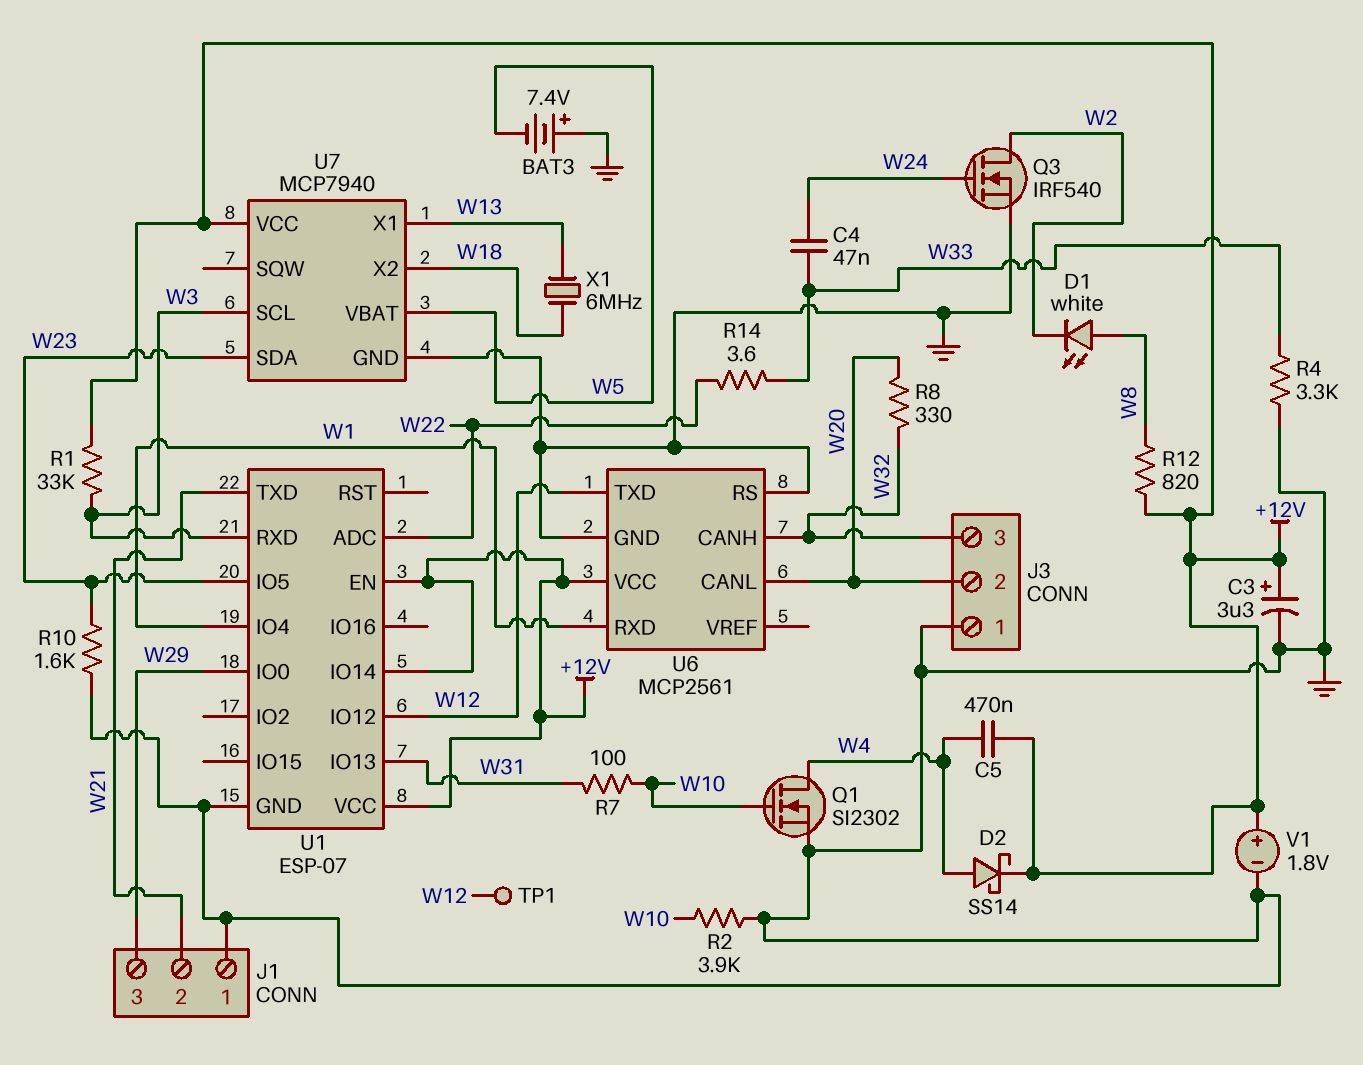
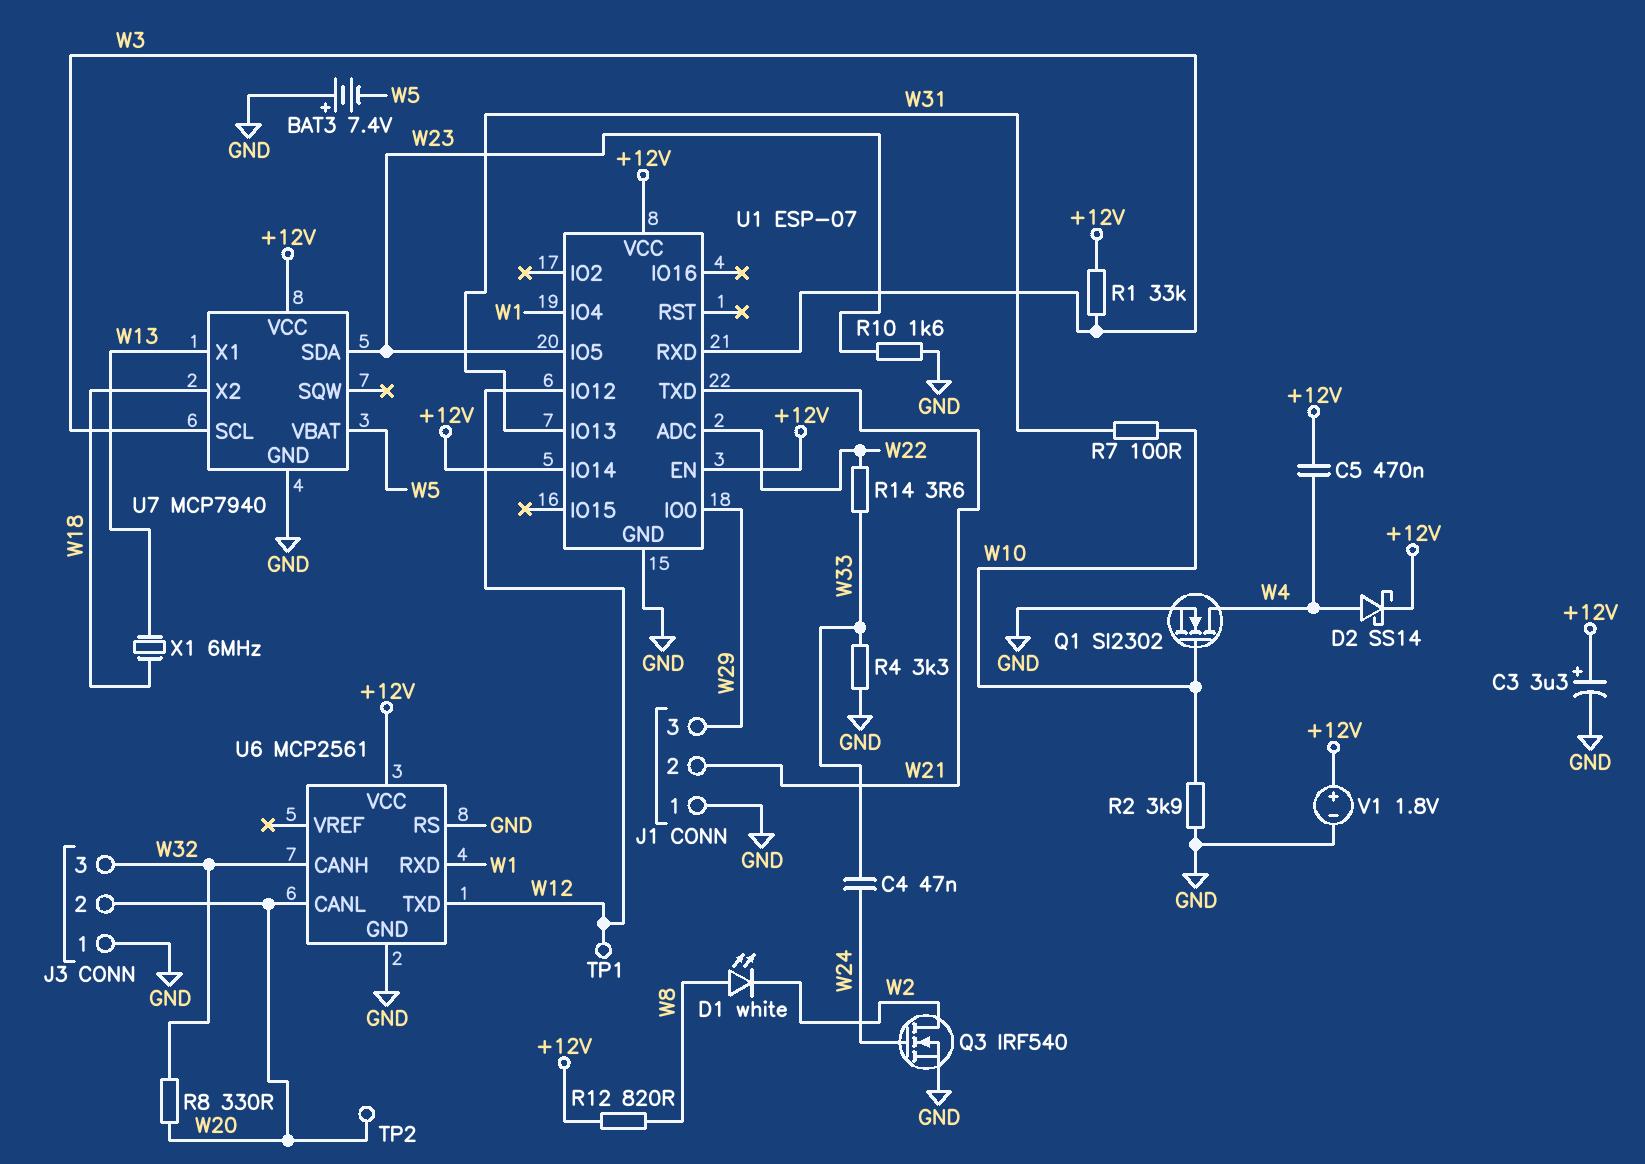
TP2: none -> test point (W20)

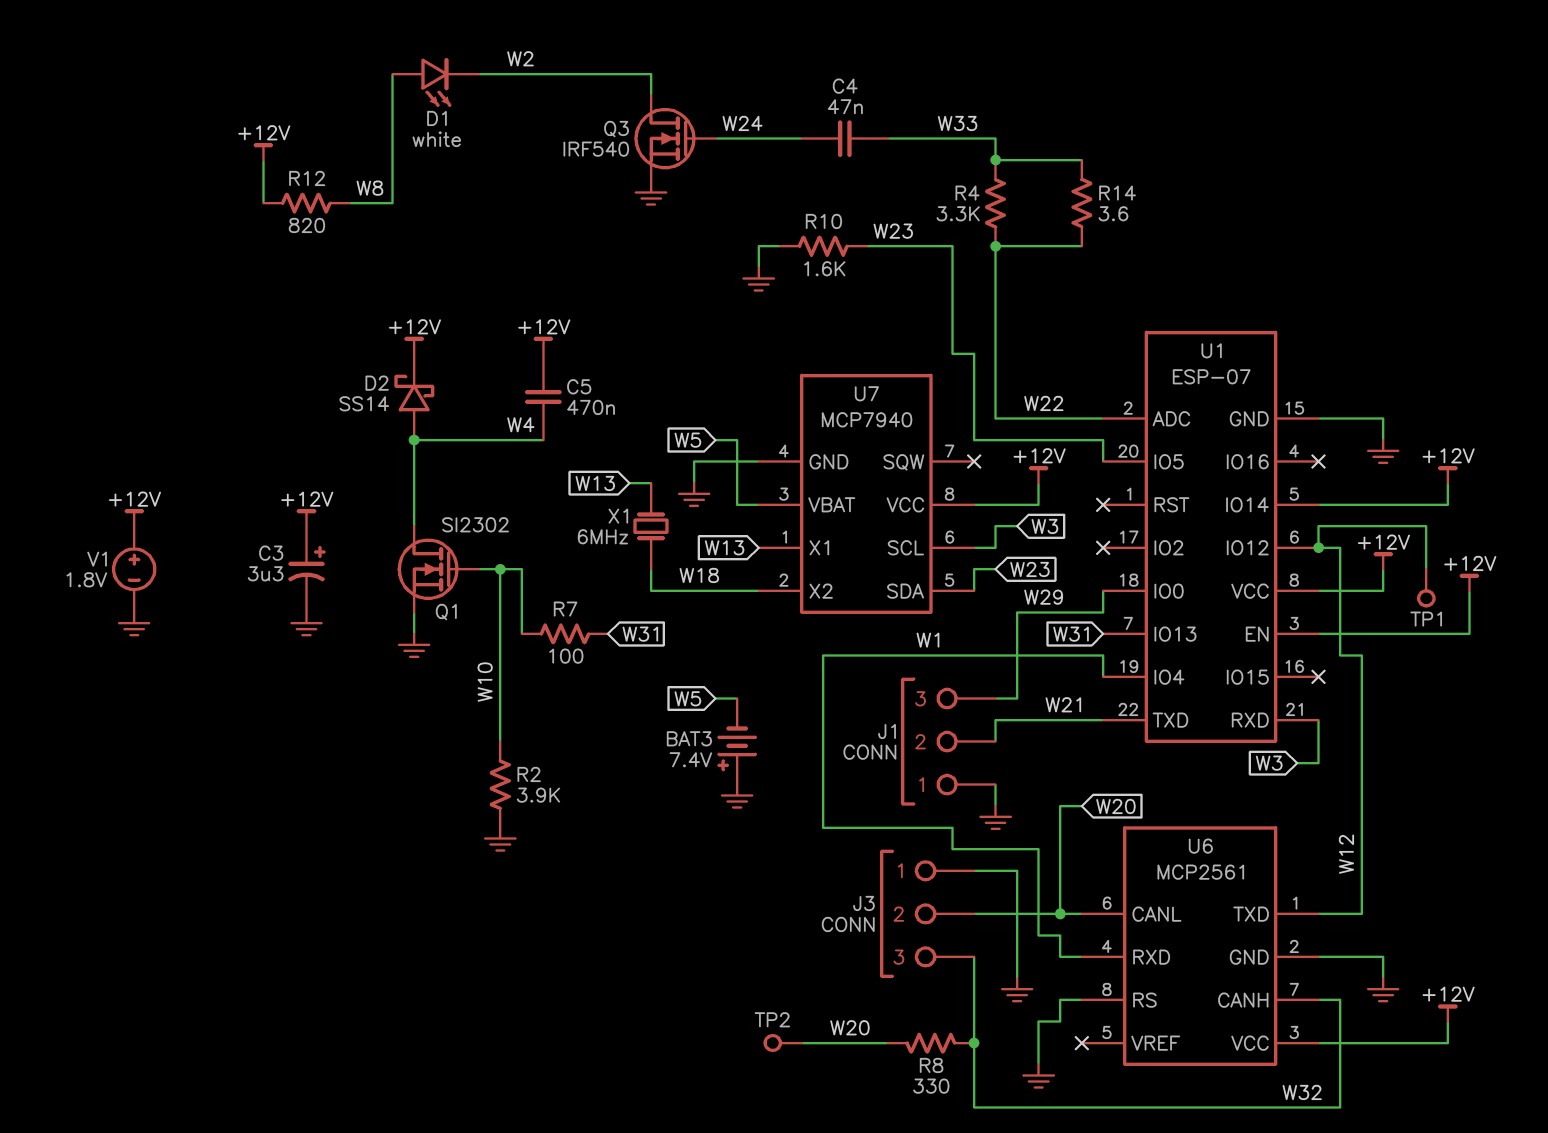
R1: 33k (+12V, W3) -> none
R4: 3.3k (GND, W33) -> 3.3k (W22, W33)

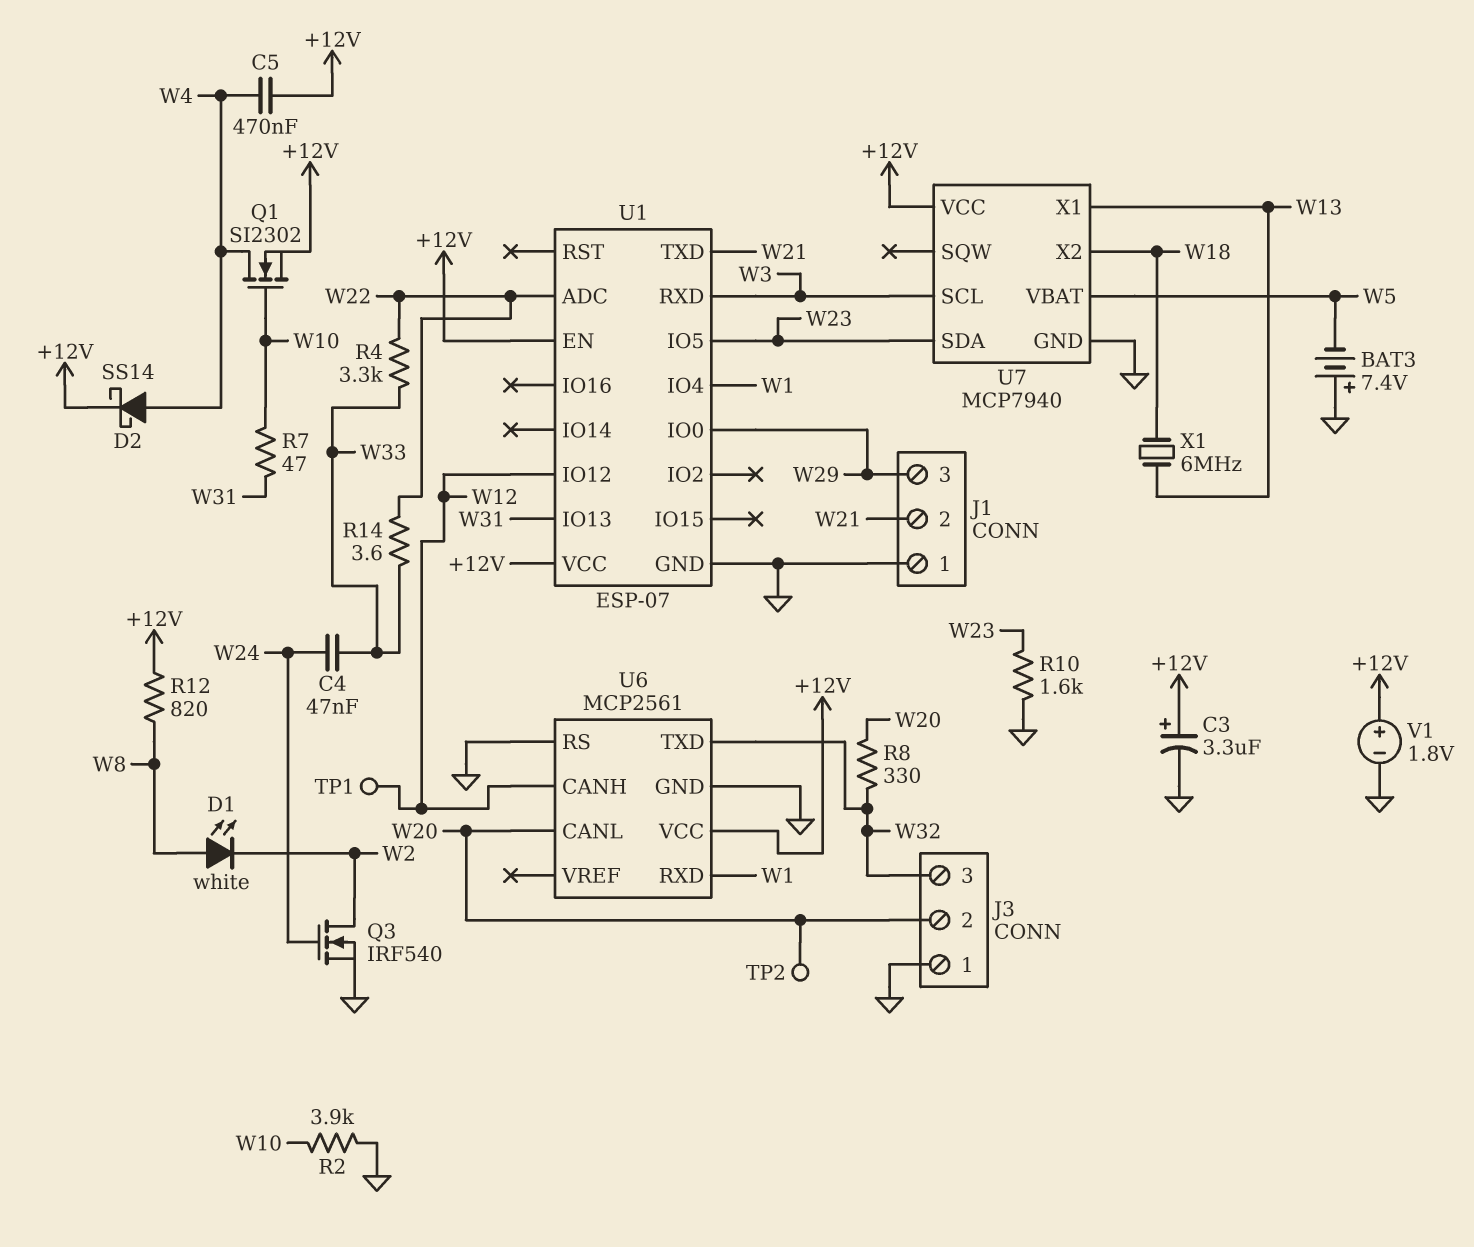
Q1: NMOS SI2302 (G W10, D W4, S GND) -> NMOS SI2302 (G W10, D W4, S +12V)
R7: 100 (W10, W31) -> 47 (W10, W31)
U1 pin IO14: +12V -> none
U6 pin CANH: W32 -> W12
U6 pin TXD: W12 -> W32

